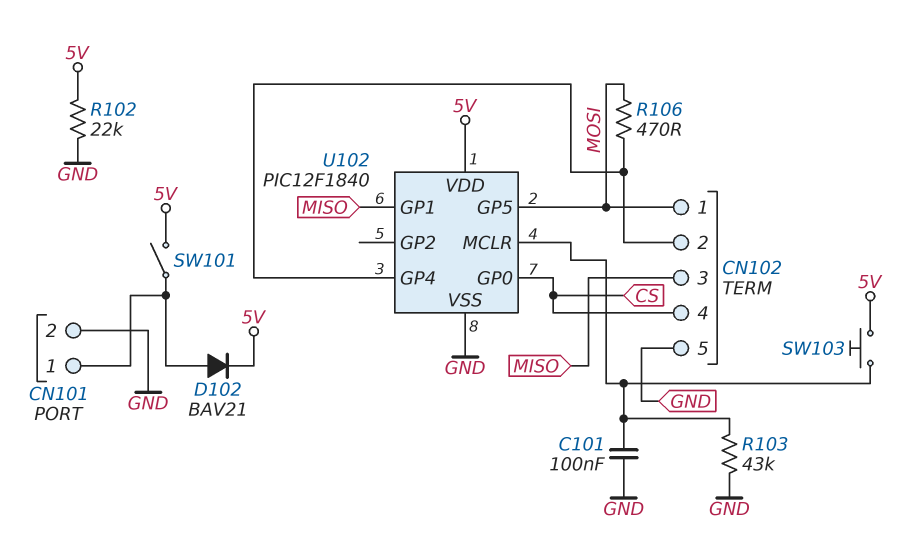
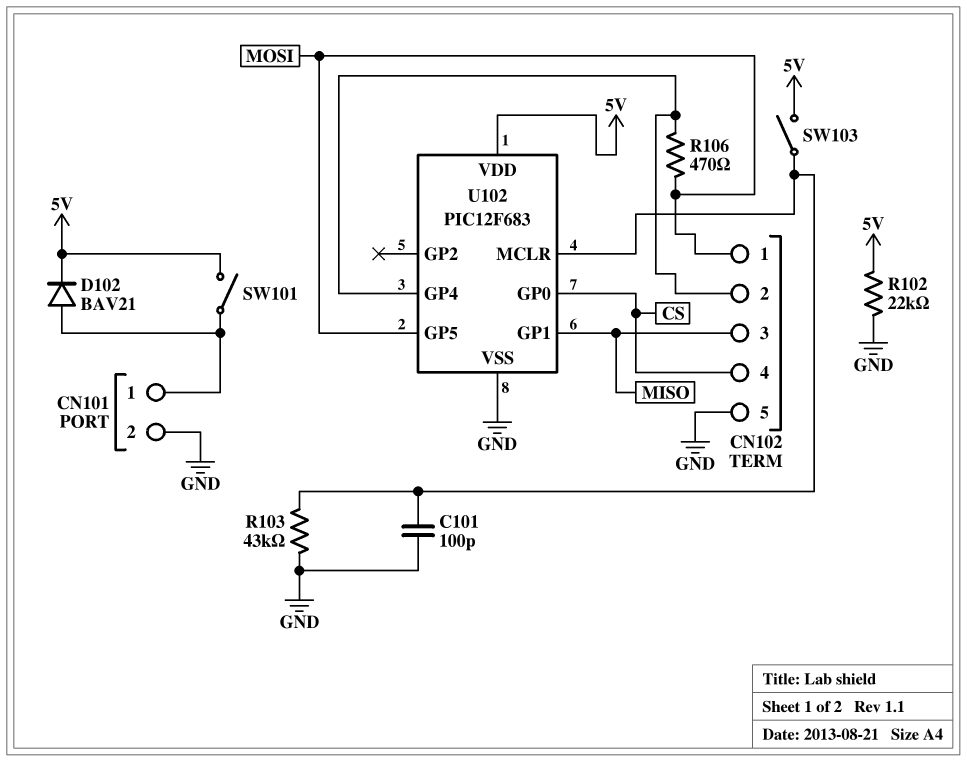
C101: 100nF (GND, U102/MCLR) -> 100pF (GND, U102/MCLR)
SW103: button (5V, U102/MCLR) -> switch (5V, U102/MCLR)
U102: PIC12F1840 -> PIC12F683

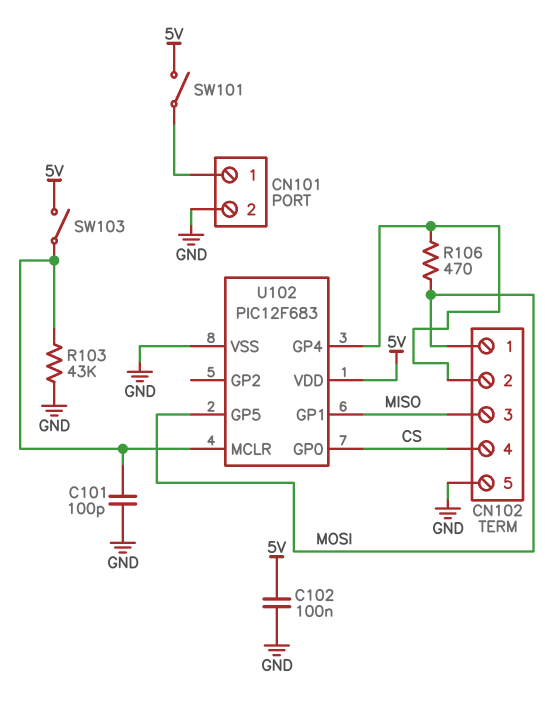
C102: none -> 100nF (5V, GND)
D102: diode BAV21 (A CN101/1, K 5V) -> none
R102: 22k (5V, GND) -> none

